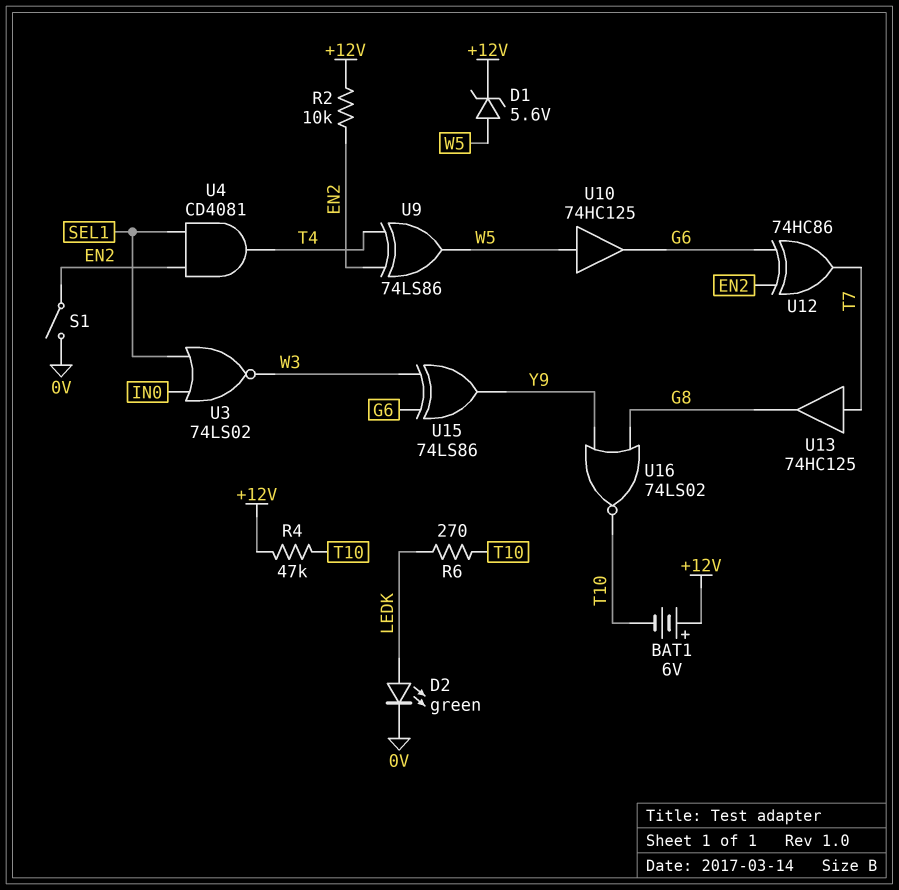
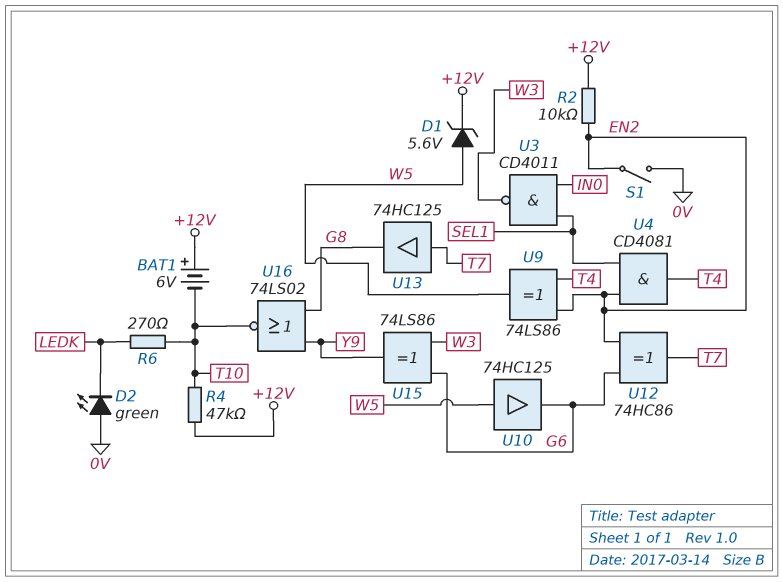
D2: LED green (A LEDK, K 0V) -> LED green (A 0V, K LEDK)
U3: NOR 74LS02 (in IN0, in SEL1, out W3) -> NAND CD4011 (in IN0, in SEL1, out W3)

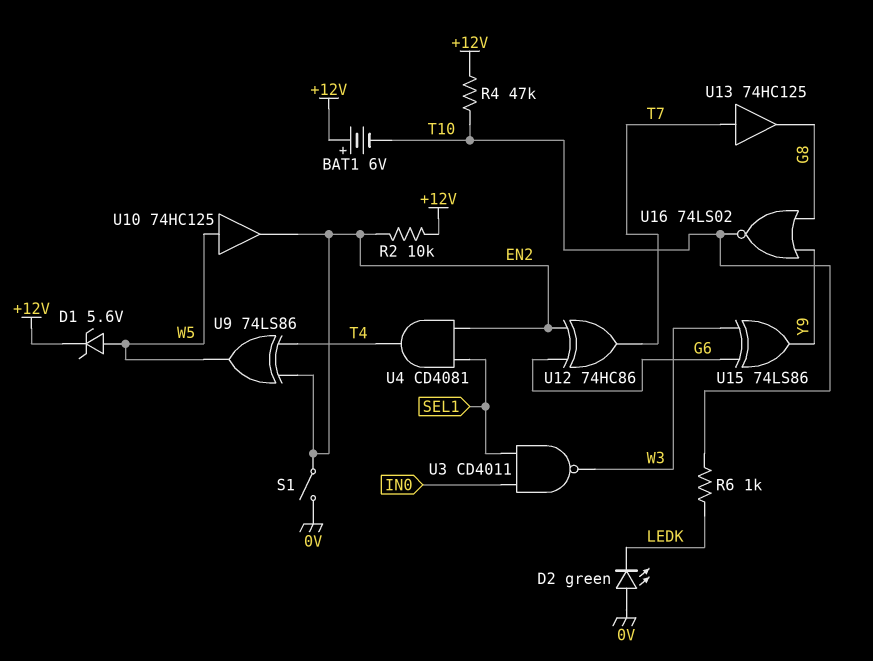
R6: 270 (LEDK, T10) -> 1k (LEDK, T10)
U10: buffer 74HC125 (in W5, out G6) -> buffer 74HC125 (in W5, out EN2)

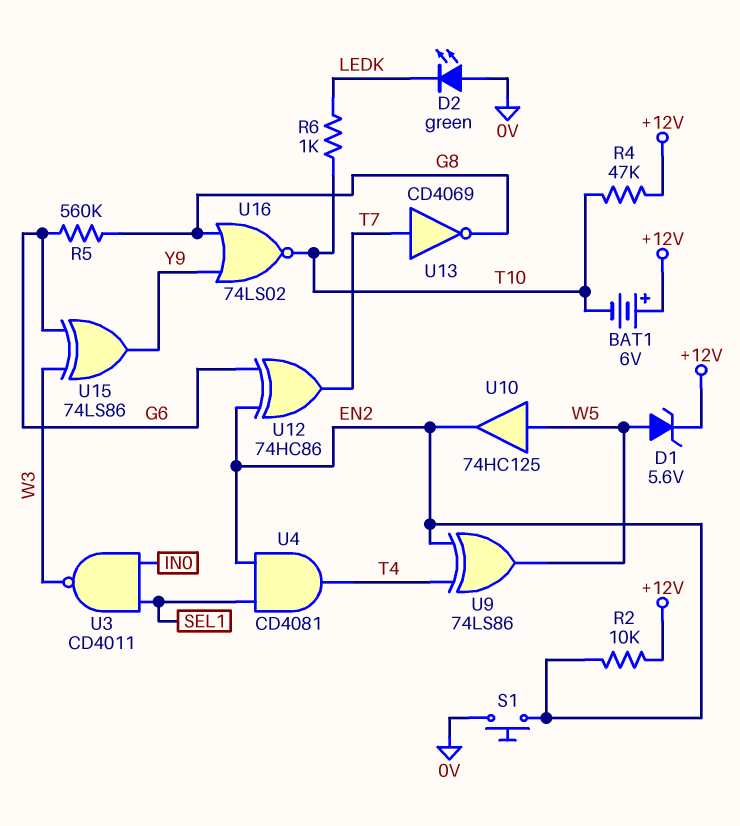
R5: none -> 560k (G6, G8)
S1: switch (0V, EN2) -> button (0V, EN2)
U13: buffer 74HC125 (in T7, out G8) -> NOT CD4069 (in T7, out G8)

